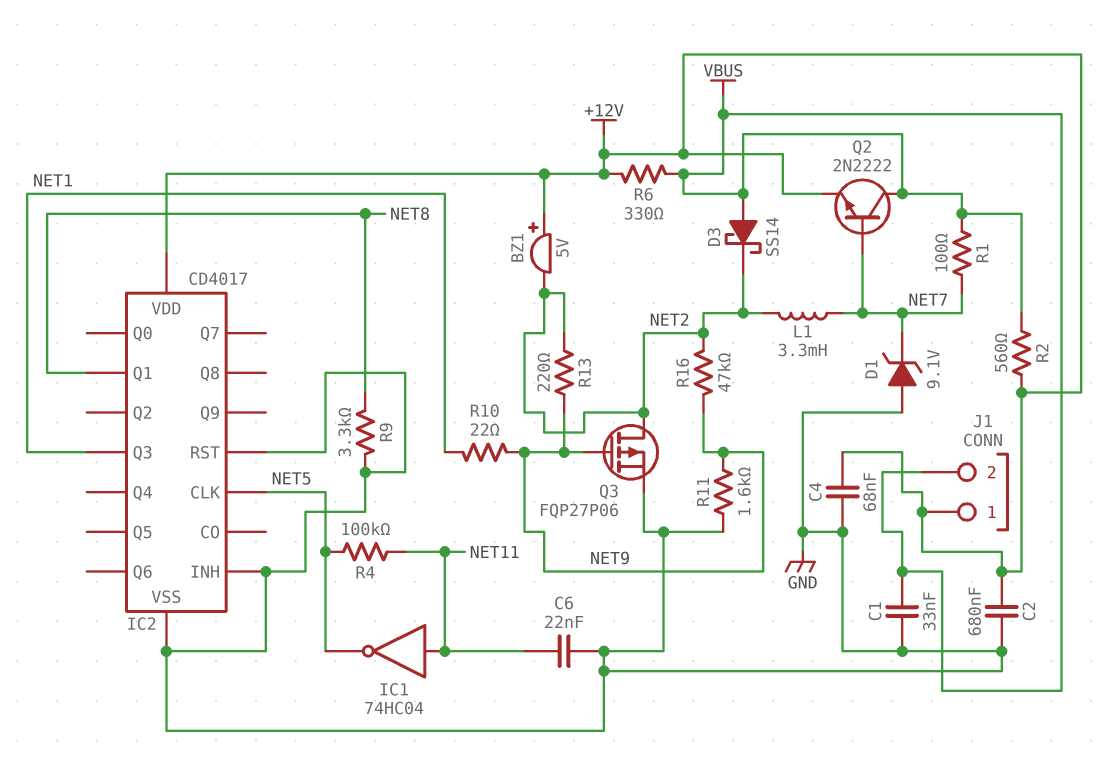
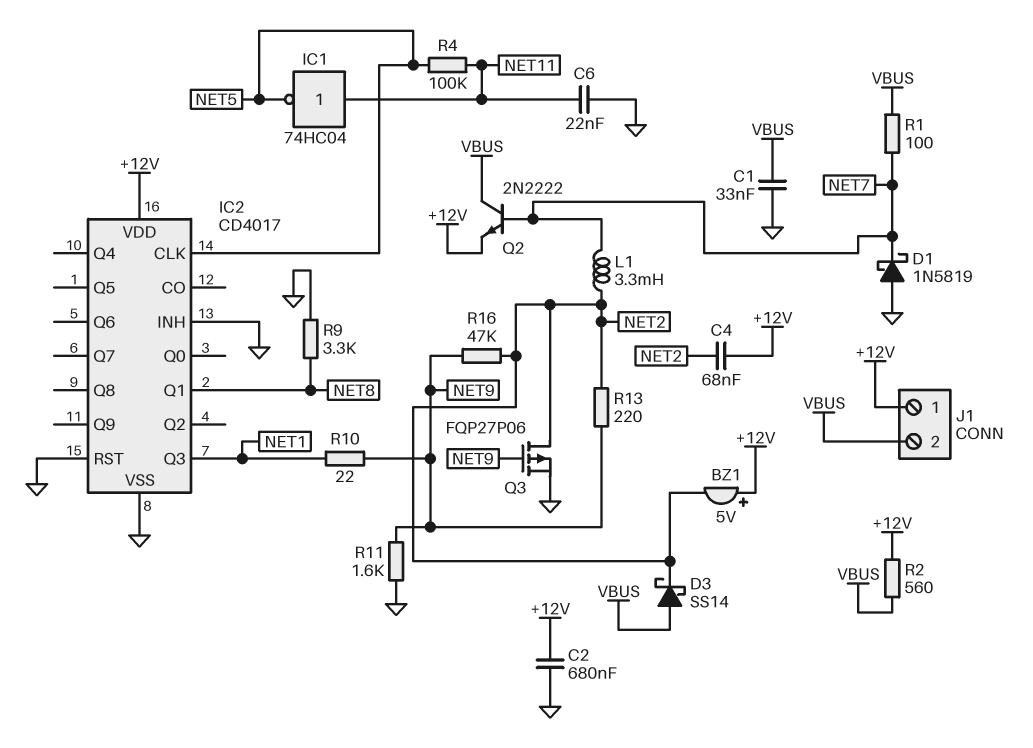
C4: 68nF (+12V, GND) -> 68nF (+12V, NET2)
D1: zener 9.1V (A GND, K NET7) -> schottky 1N5819 (A GND, K NET7)
R6: 330 (+12V, VBUS) -> none

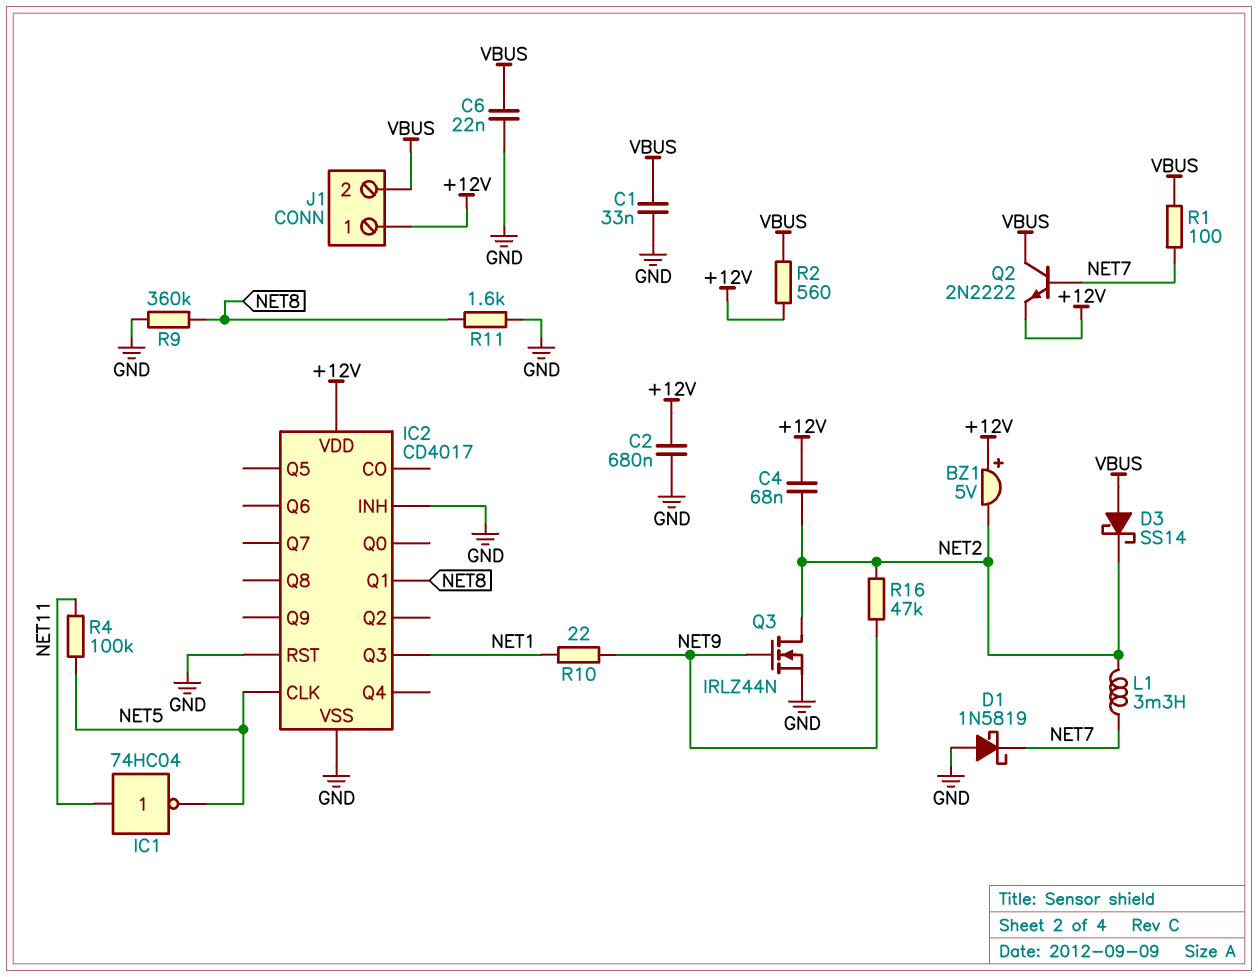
C6: 22nF (GND, NET11) -> 22nF (GND, VBUS)
Q3: PMOS FQP27P06 (G NET9, D NET2, S GND) -> NMOS IRLZ44N (G NET9, D NET2, S GND)
R9: 3.3k (GND, NET8) -> 360k (GND, NET8)
R11: 1.6k (GND, NET9) -> 1.6k (GND, NET8)
R13: 220 (NET2, NET9) -> none

